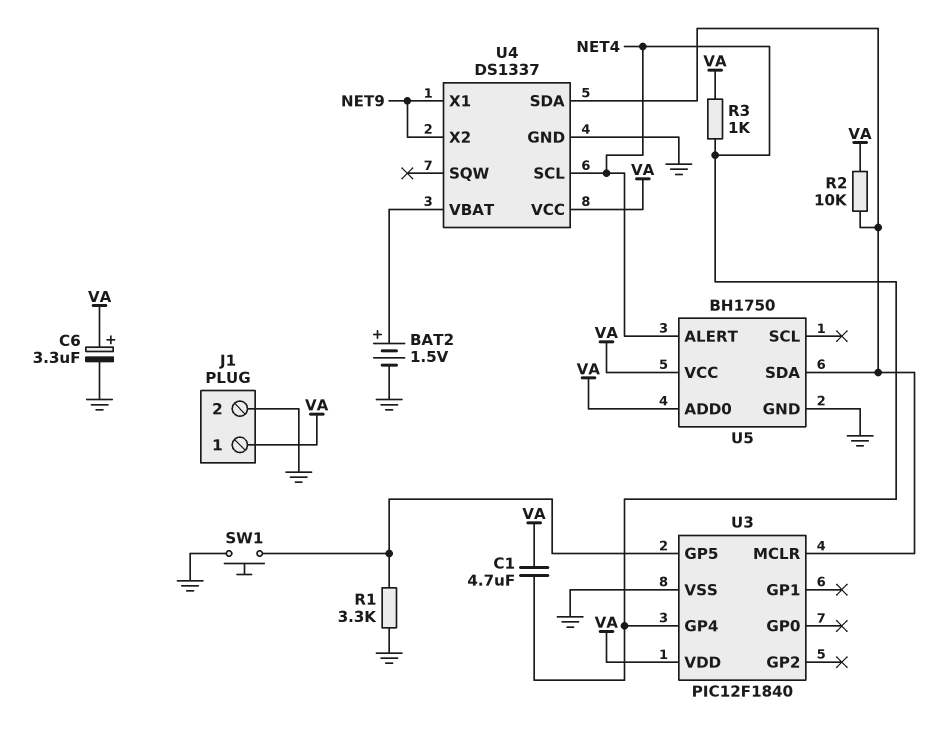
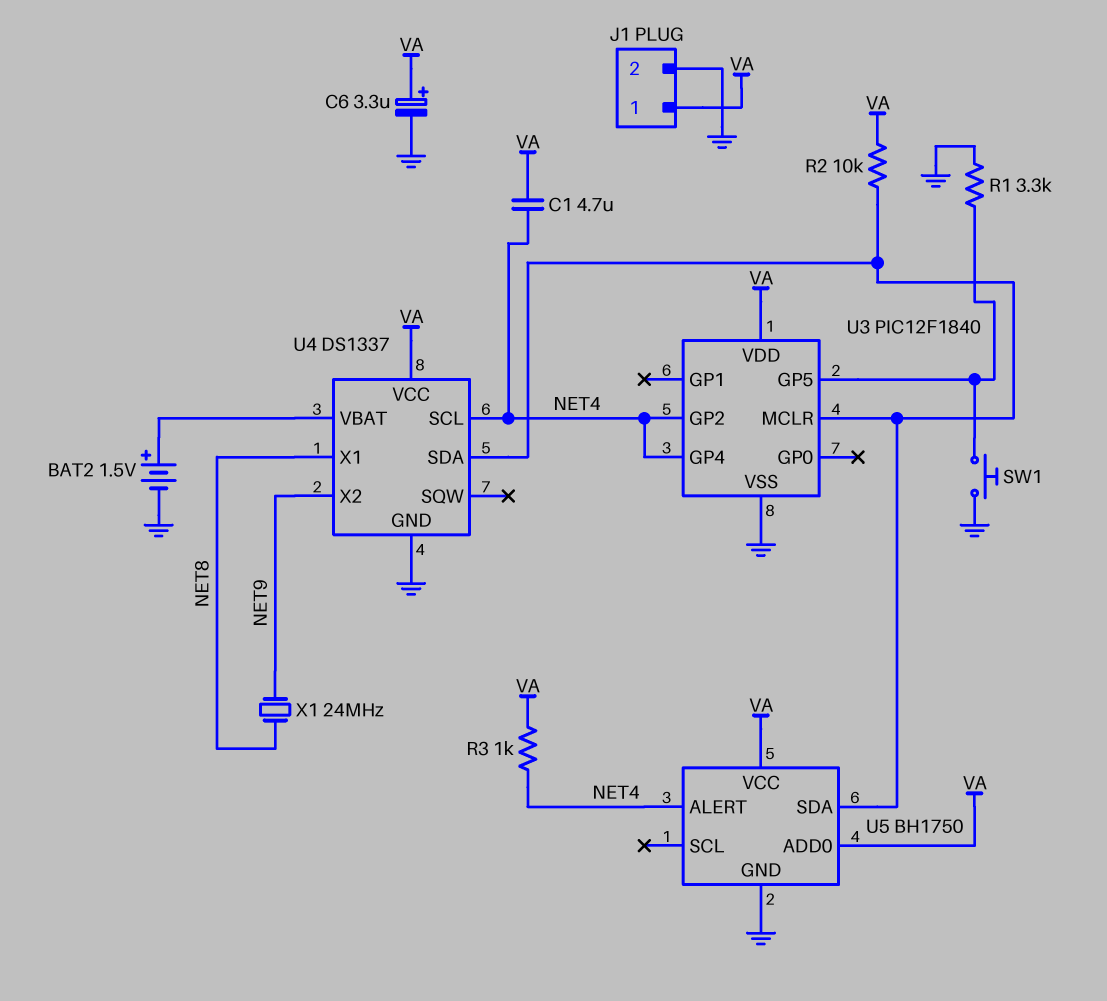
U3 pin GP2: none -> NET4
U4 pin X1: NET9 -> NET8
X1: none -> 24MHz (NET8, NET9)

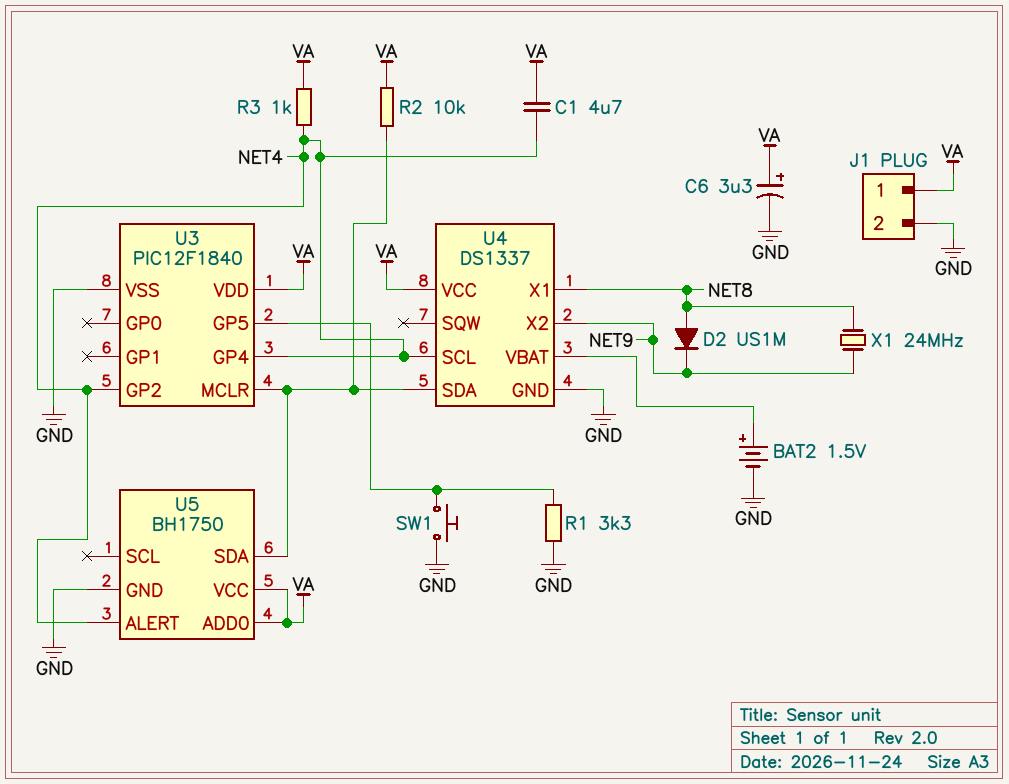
D2: none -> diode US1M (A NET8, K NET9)

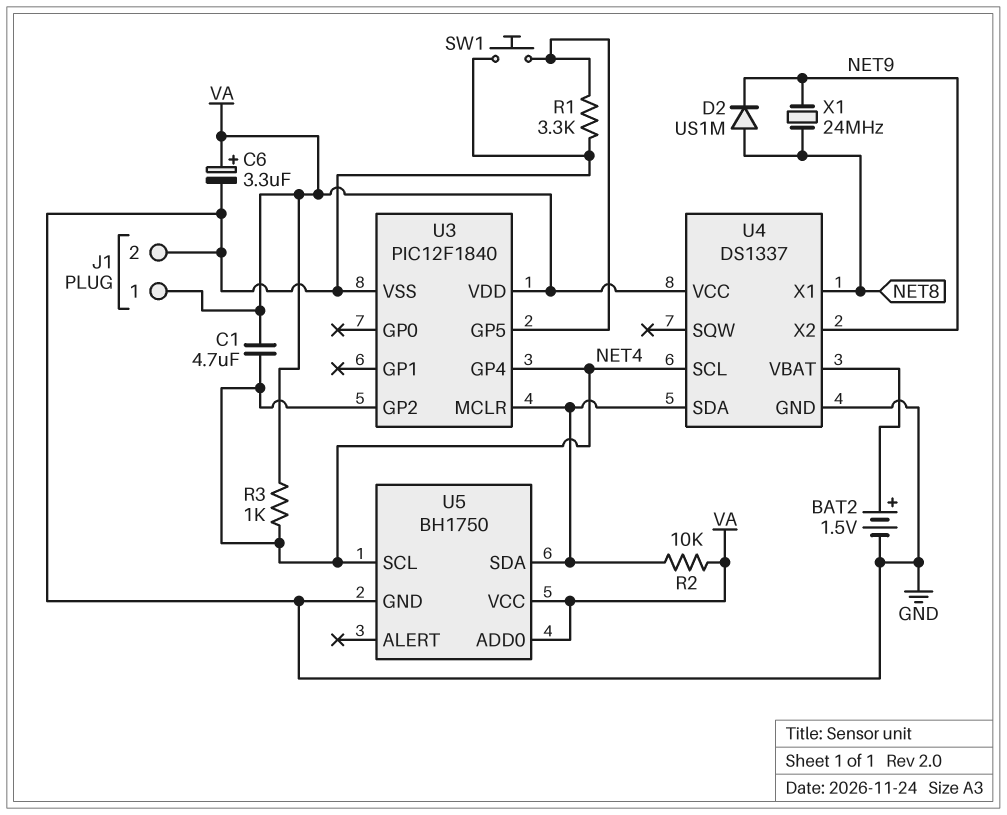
U5 pin ALERT: NET4 -> none
U5 pin SCL: none -> NET4

